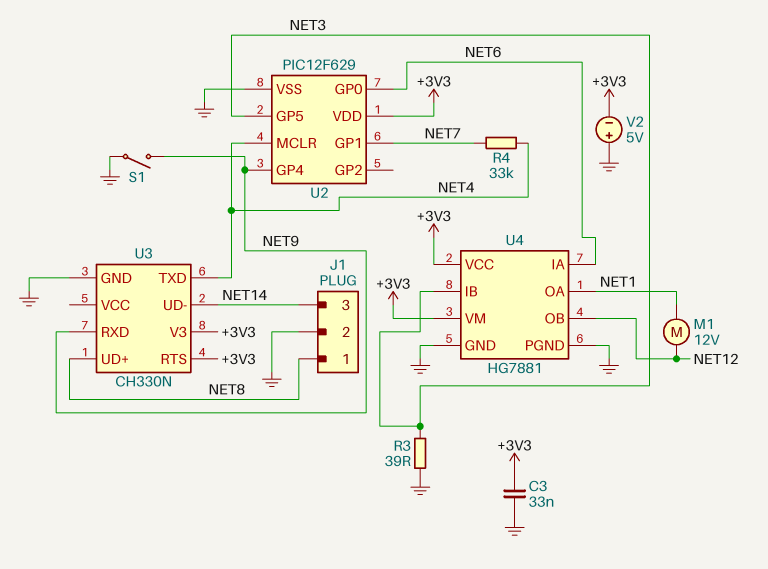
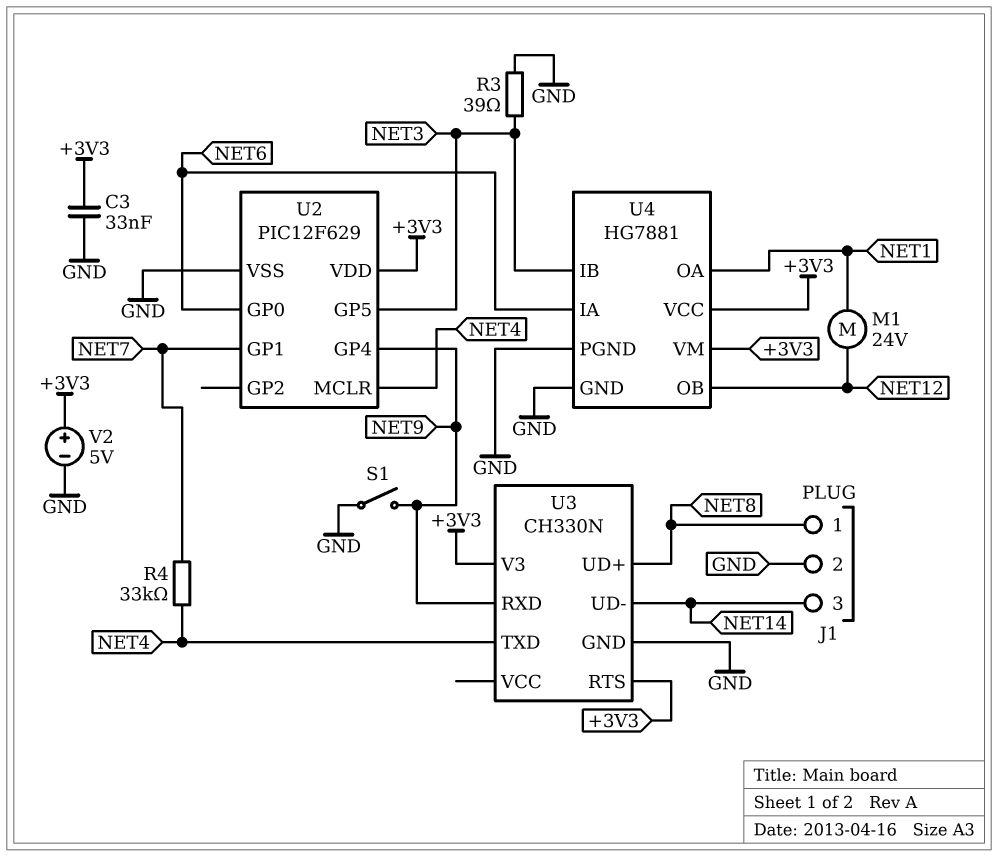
M1: motor 12V (NET1, NET12) -> motor 24V (NET1, NET12)
V2: 5V (plus GND, minus +3V3) -> 5V (plus +3V3, minus GND)

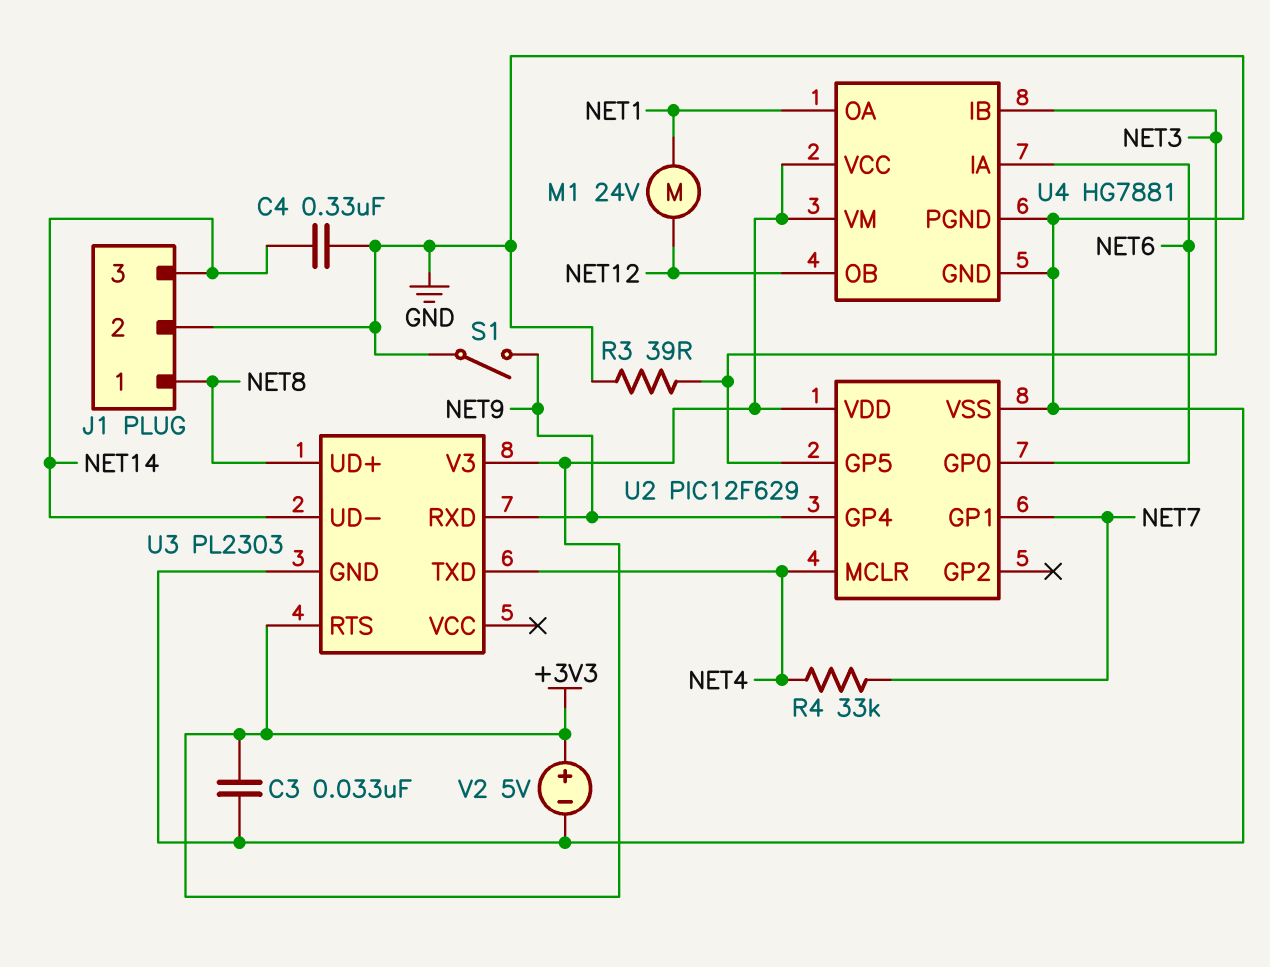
C4: none -> 330nF (GND, NET14)
U3: CH330N -> PL2303

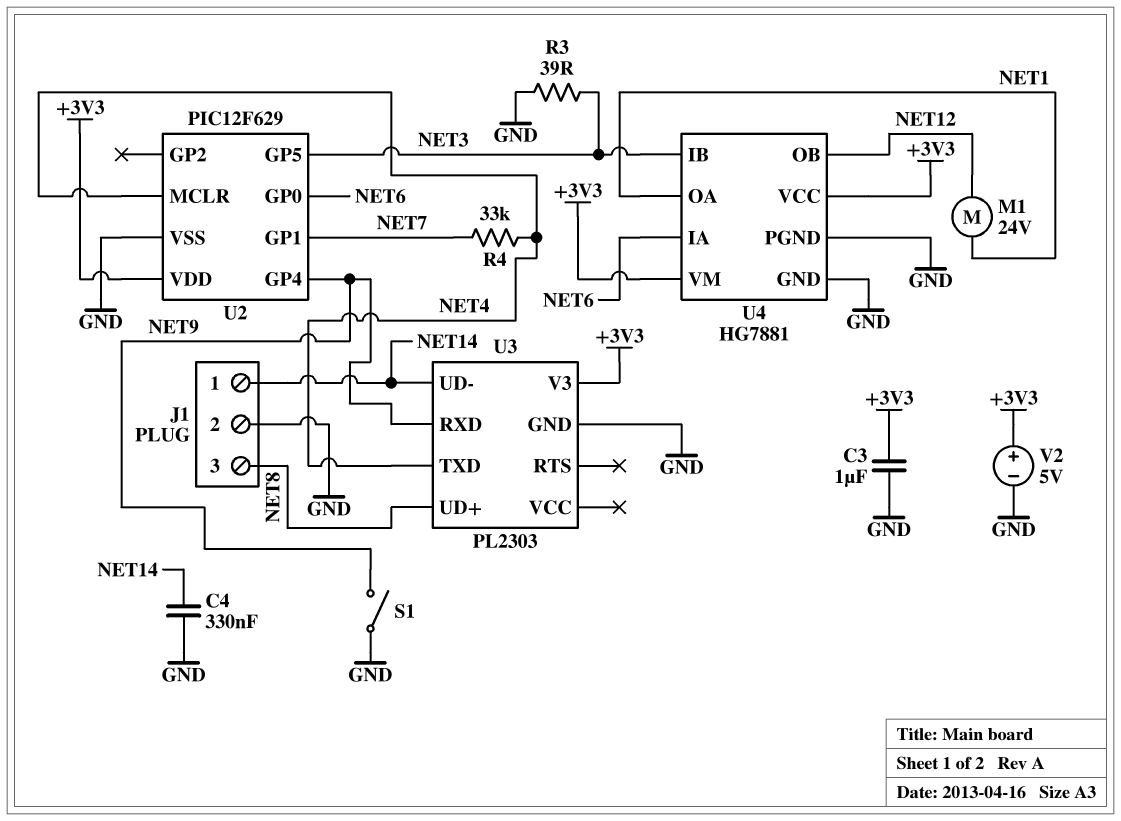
C3: 33nF (+3V3, GND) -> 1uF (+3V3, GND)
J1 pin 1: NET8 -> NET14
J1 pin 3: NET14 -> NET8
U3 pin RTS: +3V3 -> none

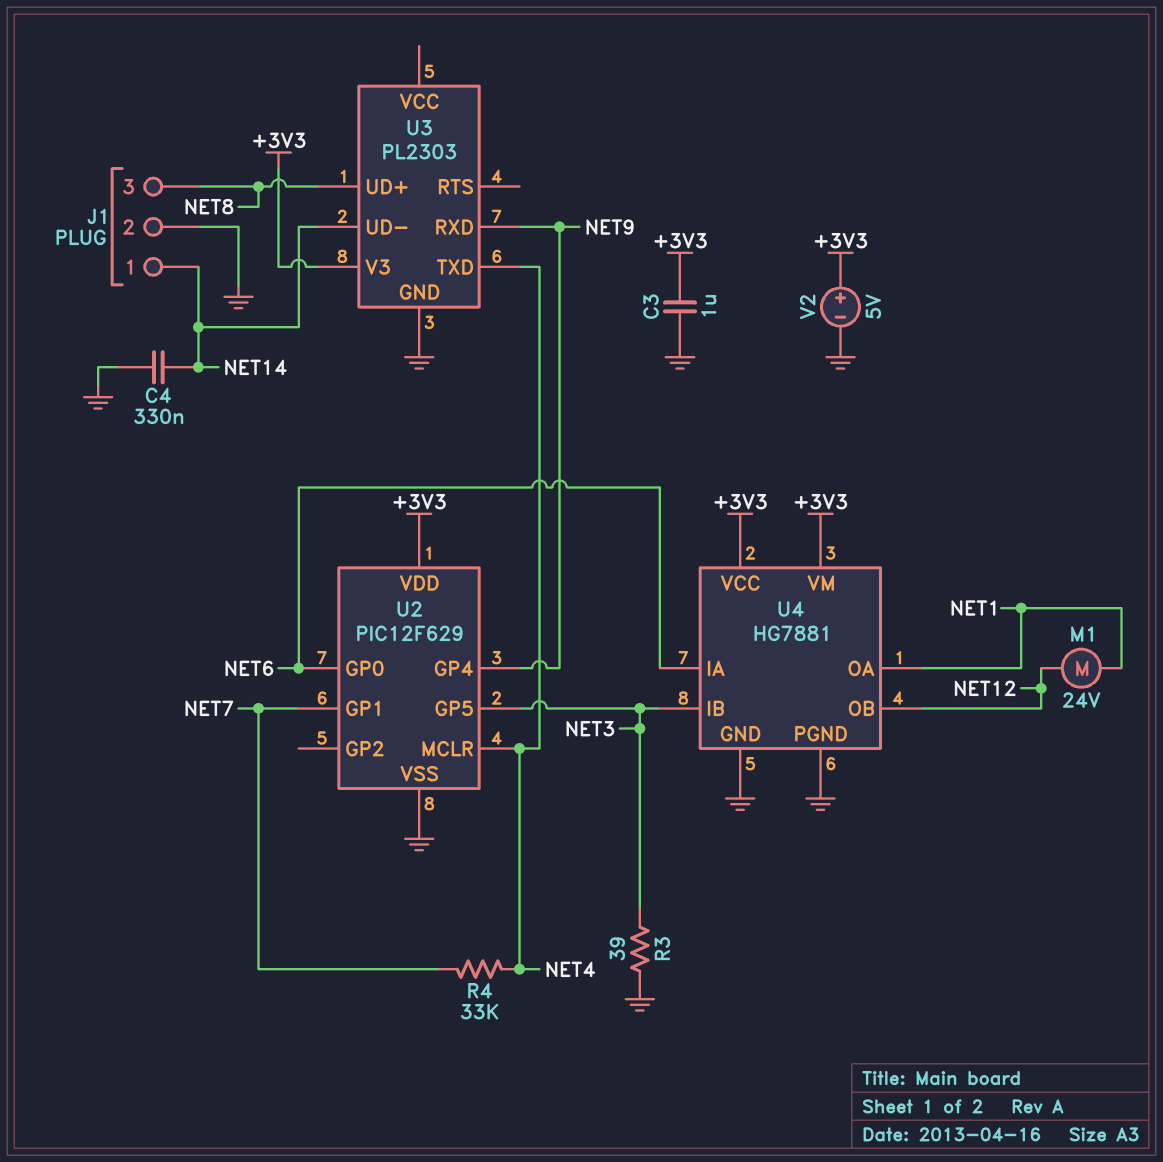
S1: switch (GND, NET9) -> none

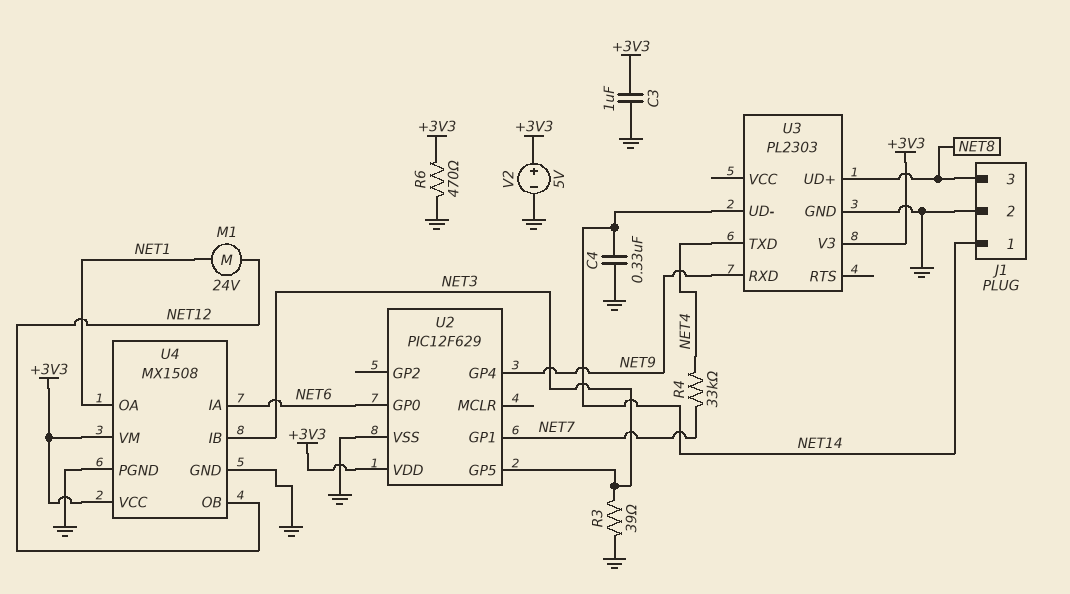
R6: none -> 470 (+3V3, GND)
U2 pin MCLR: NET4 -> none
U4: HG7881 -> MX1508

